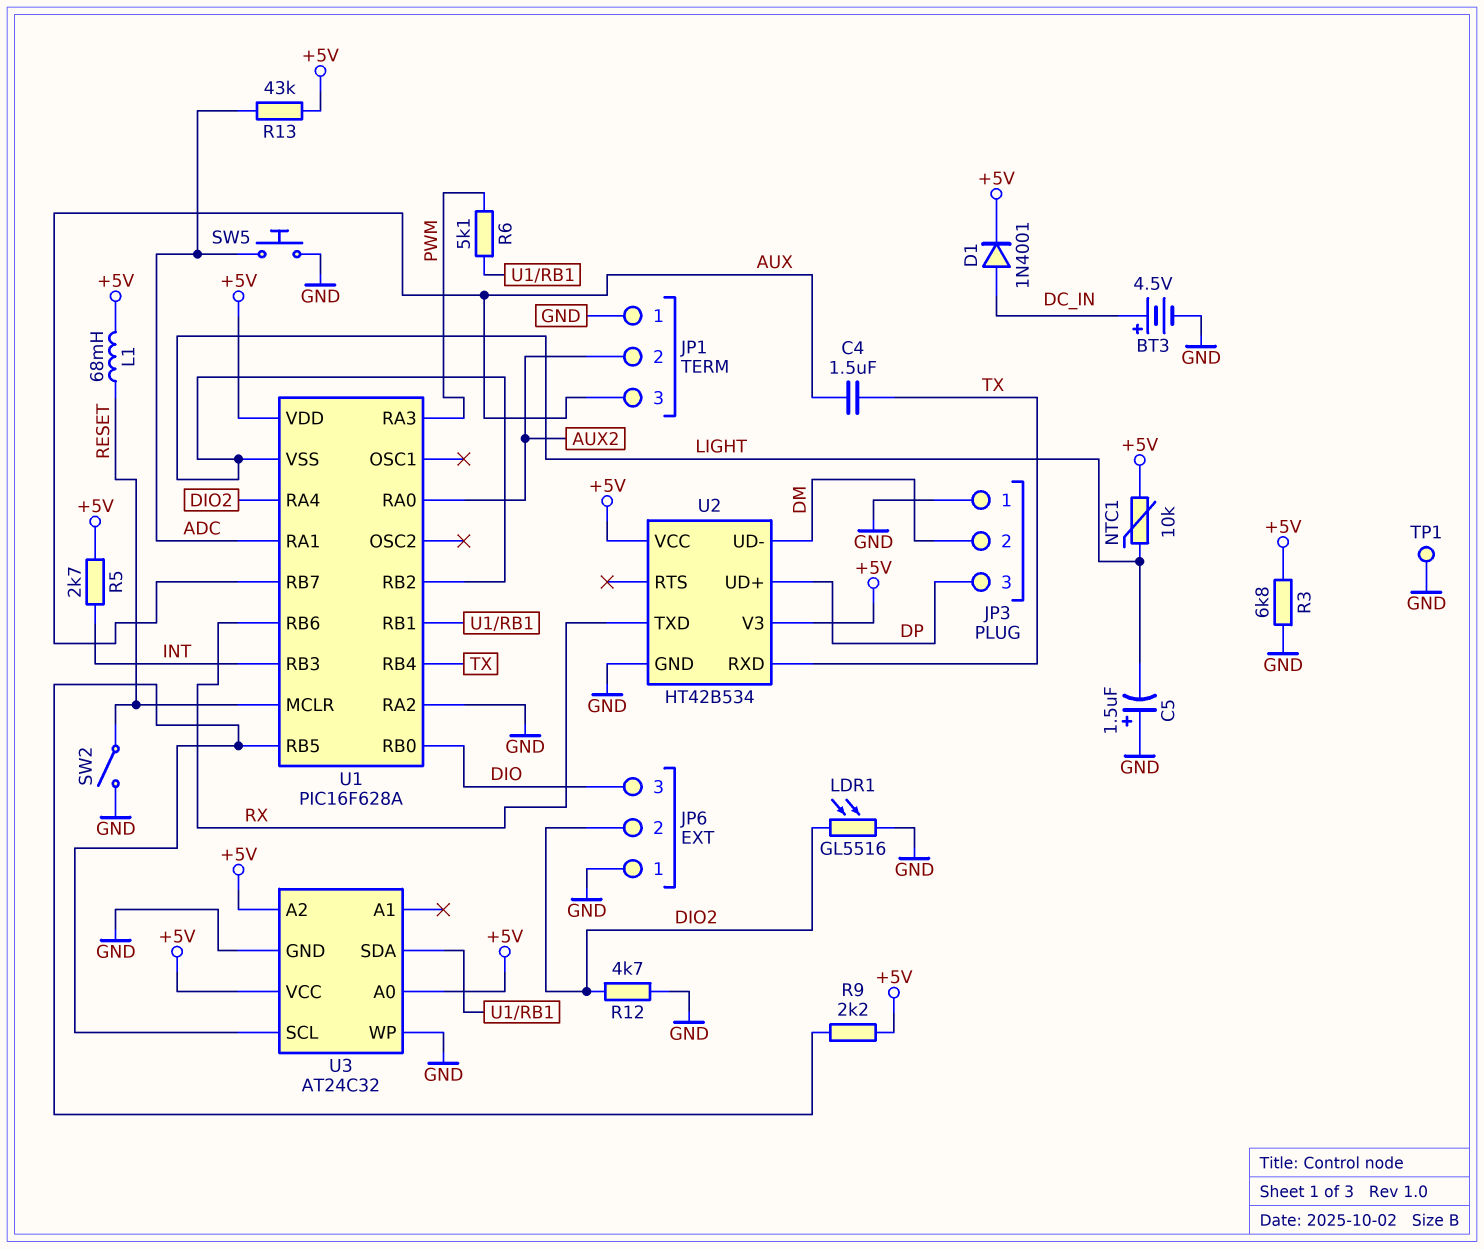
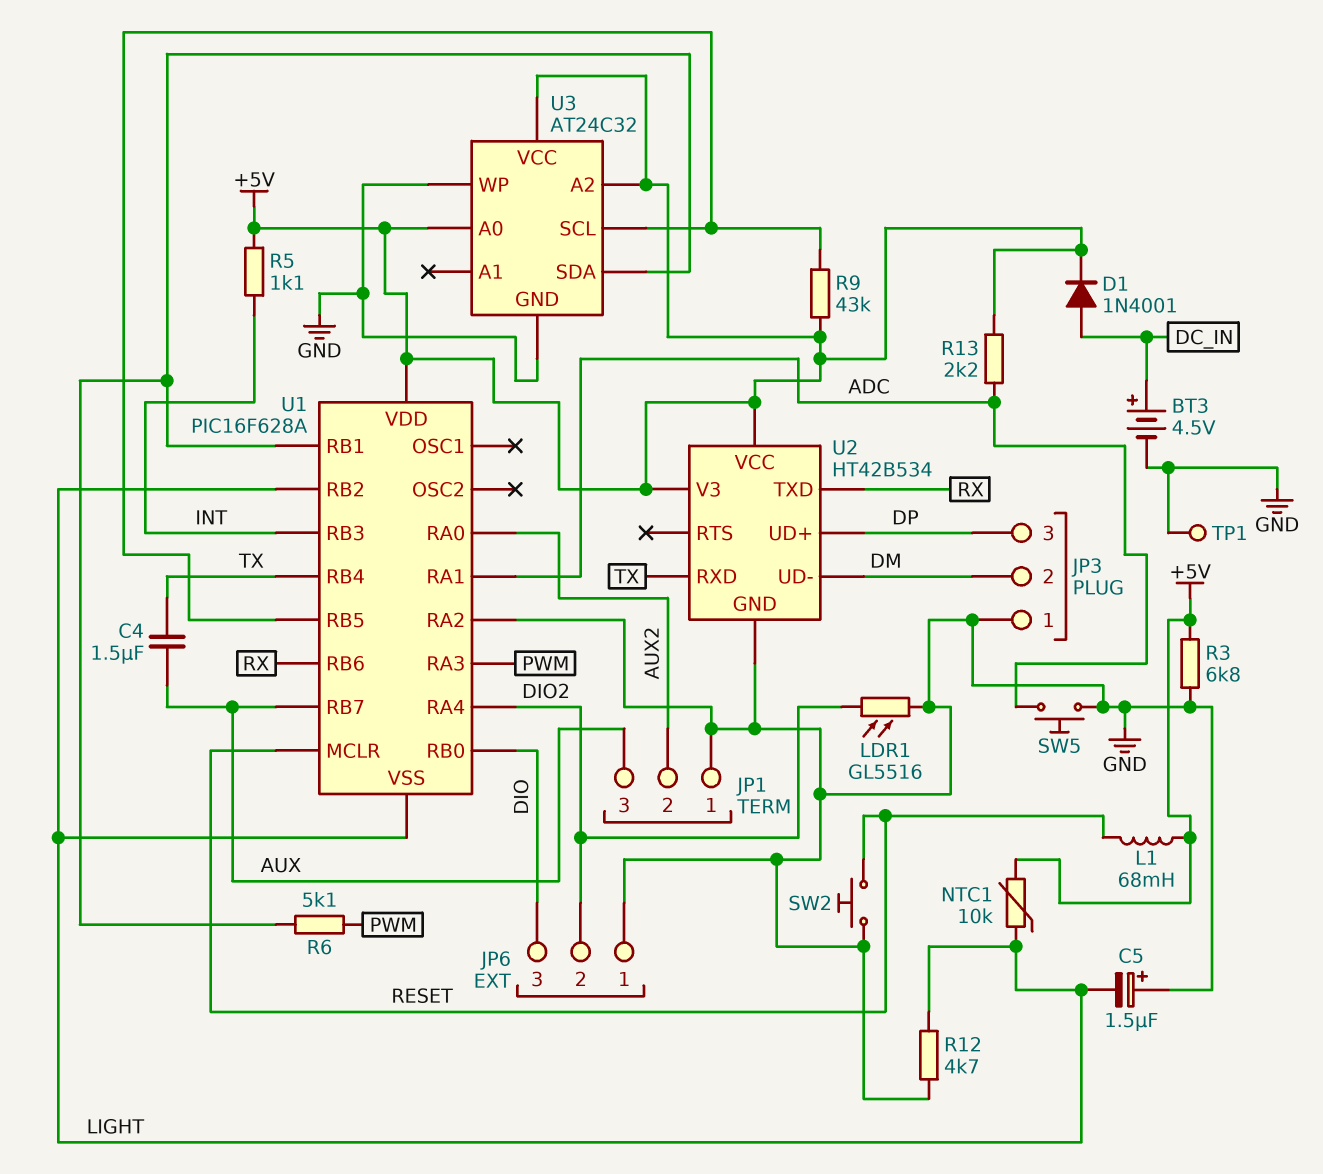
R5: 2.7k (+5V, INT) -> 1.1k (+5V, INT)
R9: 2.2k (+5V, U1/RB5) -> 43k (+5V, U1/RB5)
R12: 4.7k (DIO2, GND) -> 4.7k (GND, LIGHT)
R13: 43k (+5V, ADC) -> 2.2k (+5V, ADC)
SW2: switch (GND, RESET) -> button (GND, RESET)

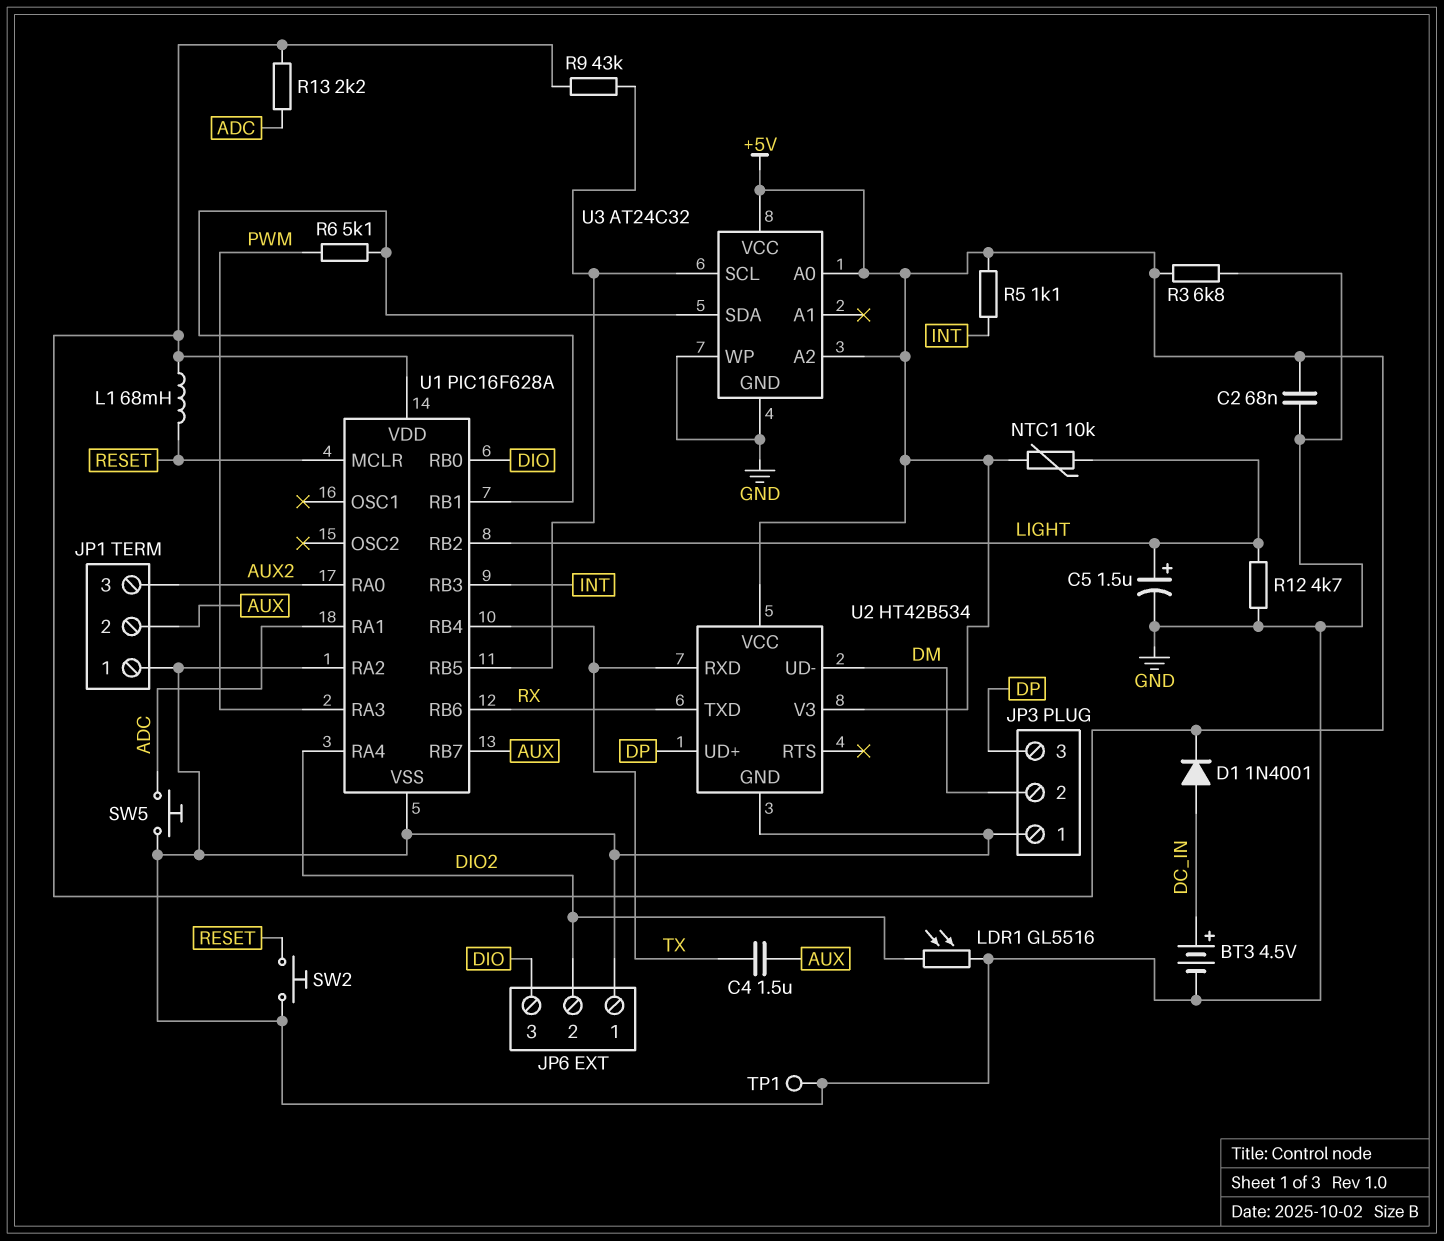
C2: none -> 68nF (+5V, GND)
C5: 1.5uF (plus GND, minus LIGHT) -> 1.5uF (plus LIGHT, minus GND)
JP1 pin 2: AUX2 -> AUX
JP1 pin 3: AUX -> AUX2
U1 pin VSS: LIGHT -> GND

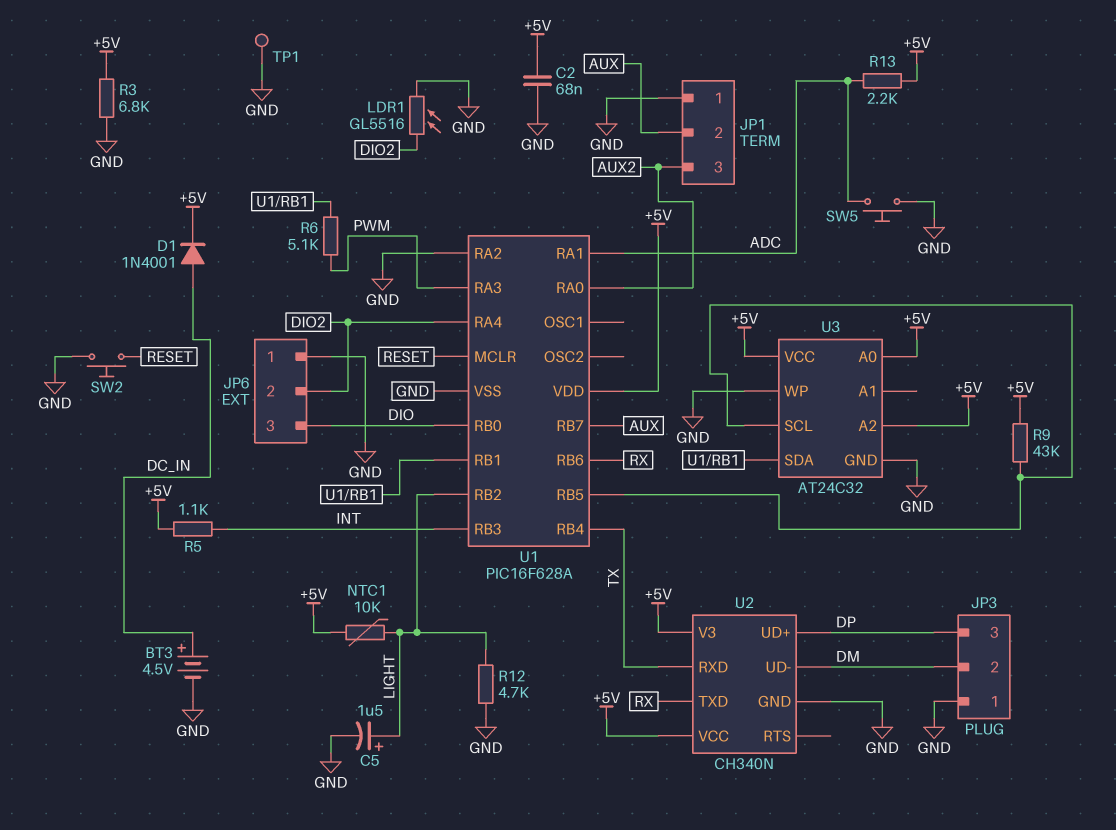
C4: 1.5uF (AUX, TX) -> none
L1: 68mH (+5V, RESET) -> none
U2: HT42B534 -> CH340N

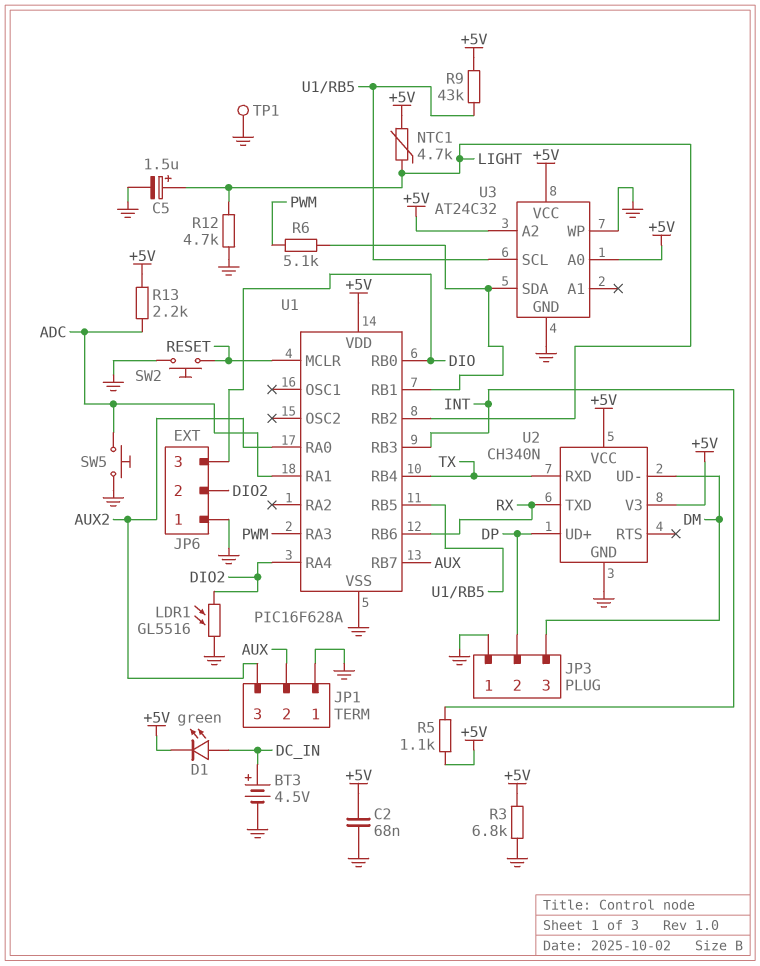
D1: diode 1N4001 (A DC_IN, K +5V) -> LED green (A DC_IN, K +5V)
JP3 pin 2: DM -> DP
JP3 pin 3: DP -> DM
NTC1: 10k (+5V, LIGHT) -> 4.7k (+5V, LIGHT)
U1 pin RA2: GND -> none

